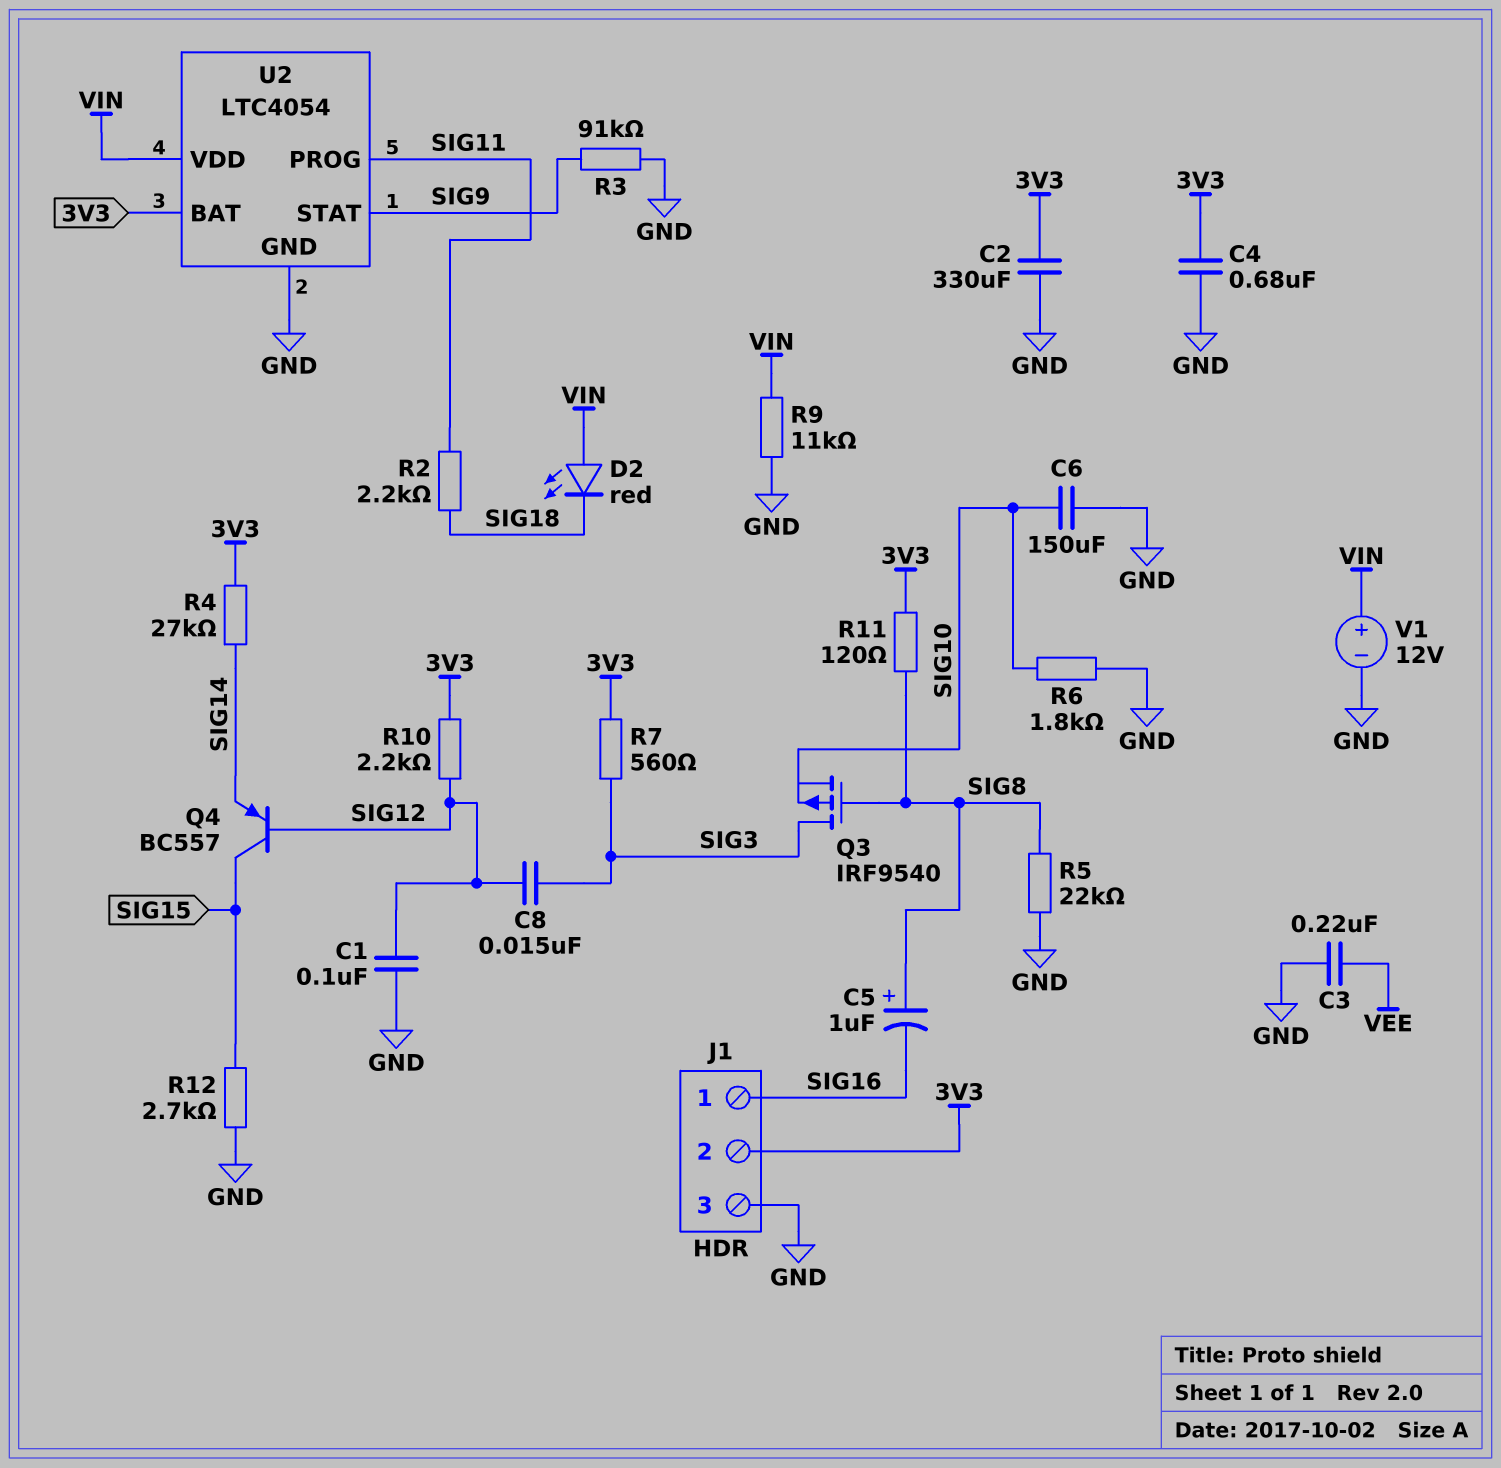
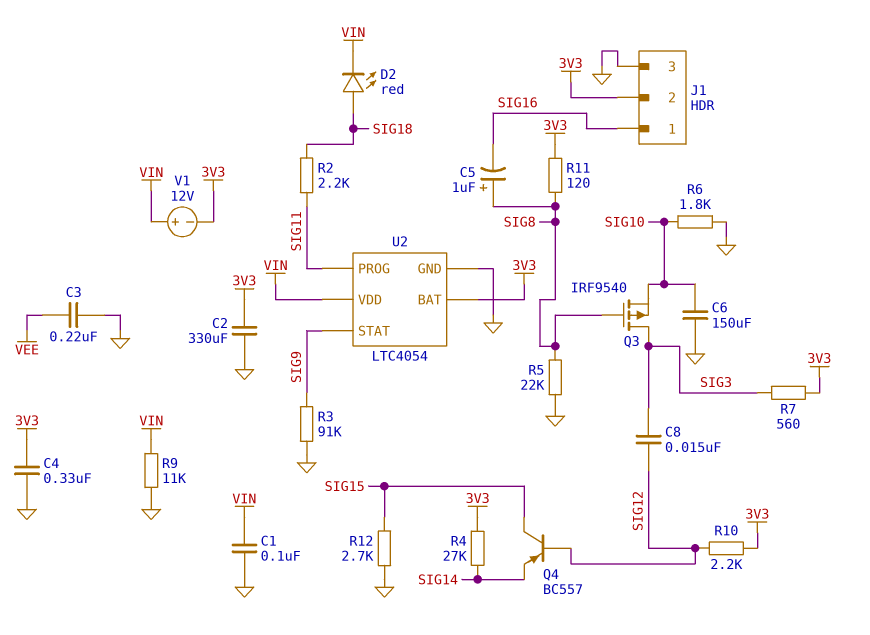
C1: 100nF (GND, SIG12) -> 100nF (GND, VIN)
C4: 680nF (3V3, GND) -> 330nF (3V3, GND)
D2: LED red (A VIN, K SIG18) -> LED red (A SIG18, K VIN)
V1: 12V (plus VIN, minus GND) -> 12V (plus VIN, minus 3V3)

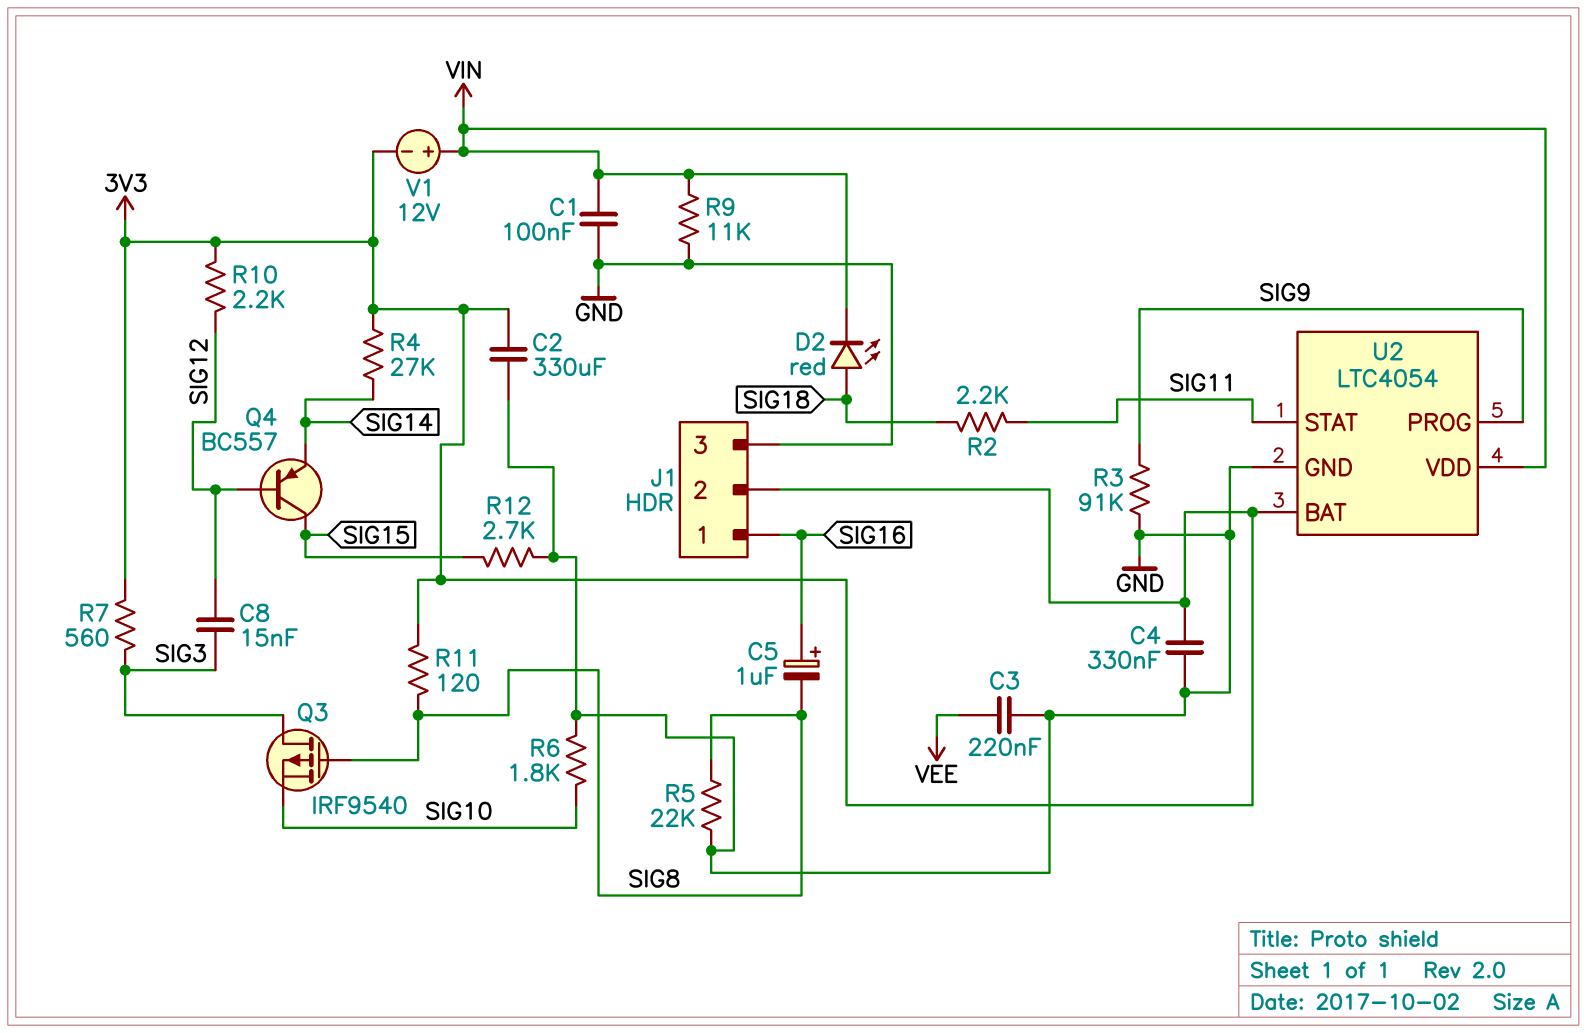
C5: 1uF (plus SIG8, minus SIG16) -> 1uF (plus SIG16, minus SIG8)
C6: 150uF (GND, SIG10) -> none
U2 pin PROG: SIG11 -> SIG9
U2 pin STAT: SIG9 -> SIG11

